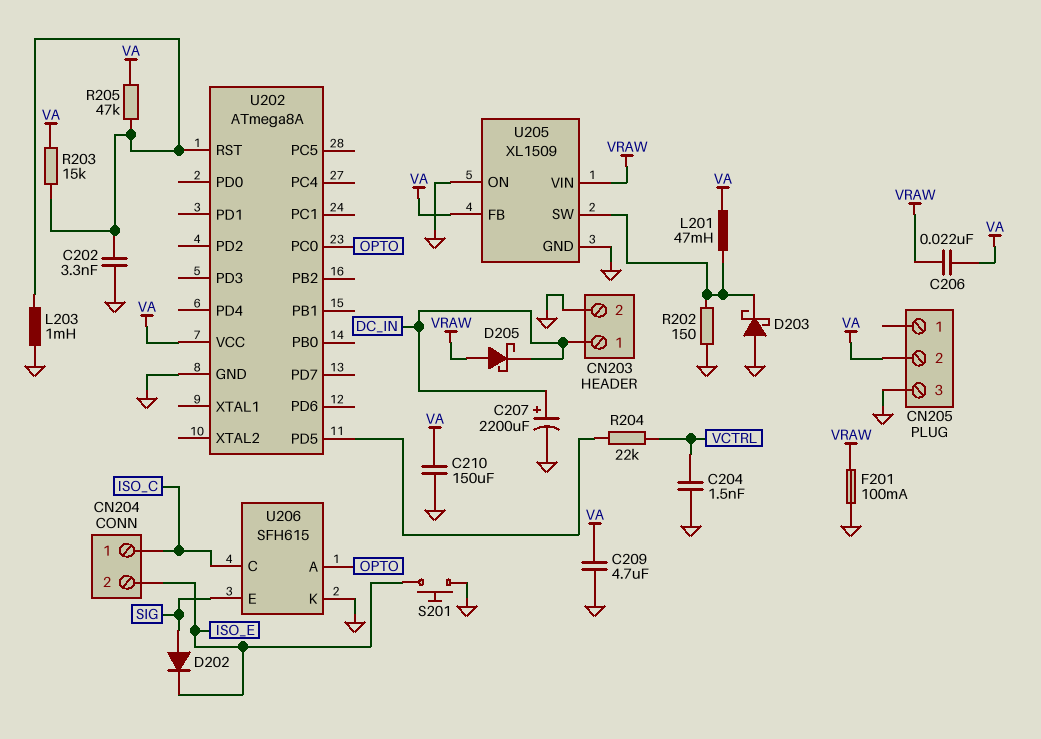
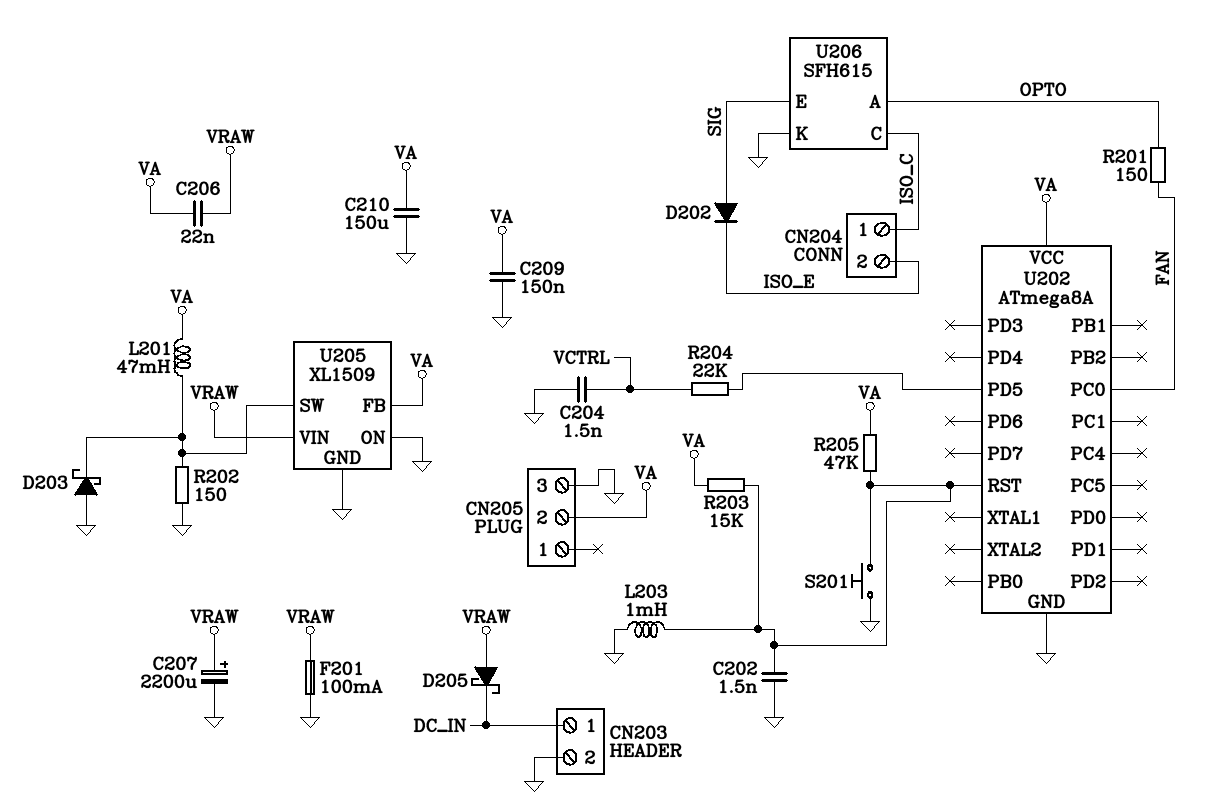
C202: 3.3nF (GND, U202/RST) -> 1.5nF (GND, U202/RST)
C207: 2200uF (plus DC_IN, minus GND) -> 2200uF (plus VRAW, minus GND)
C209: 4.7uF (GND, VA) -> 150nF (GND, VA)
R201: none -> 150 (FAN, OPTO)
S201: button (GND, ISO_E) -> button (GND, U202/RST)
U202 pin PC0: OPTO -> FAN

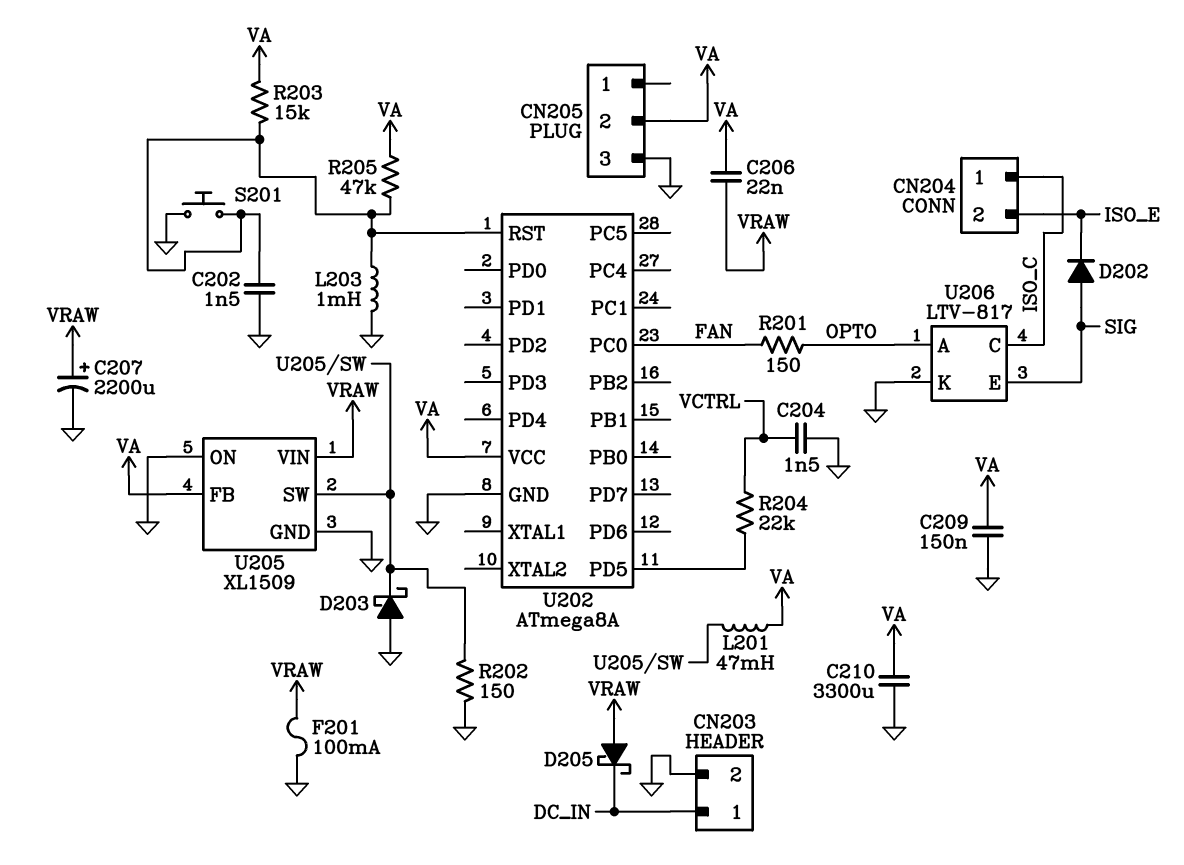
C210: 150uF (GND, VA) -> 3300uF (GND, VA)
U206: SFH615 -> LTV-817

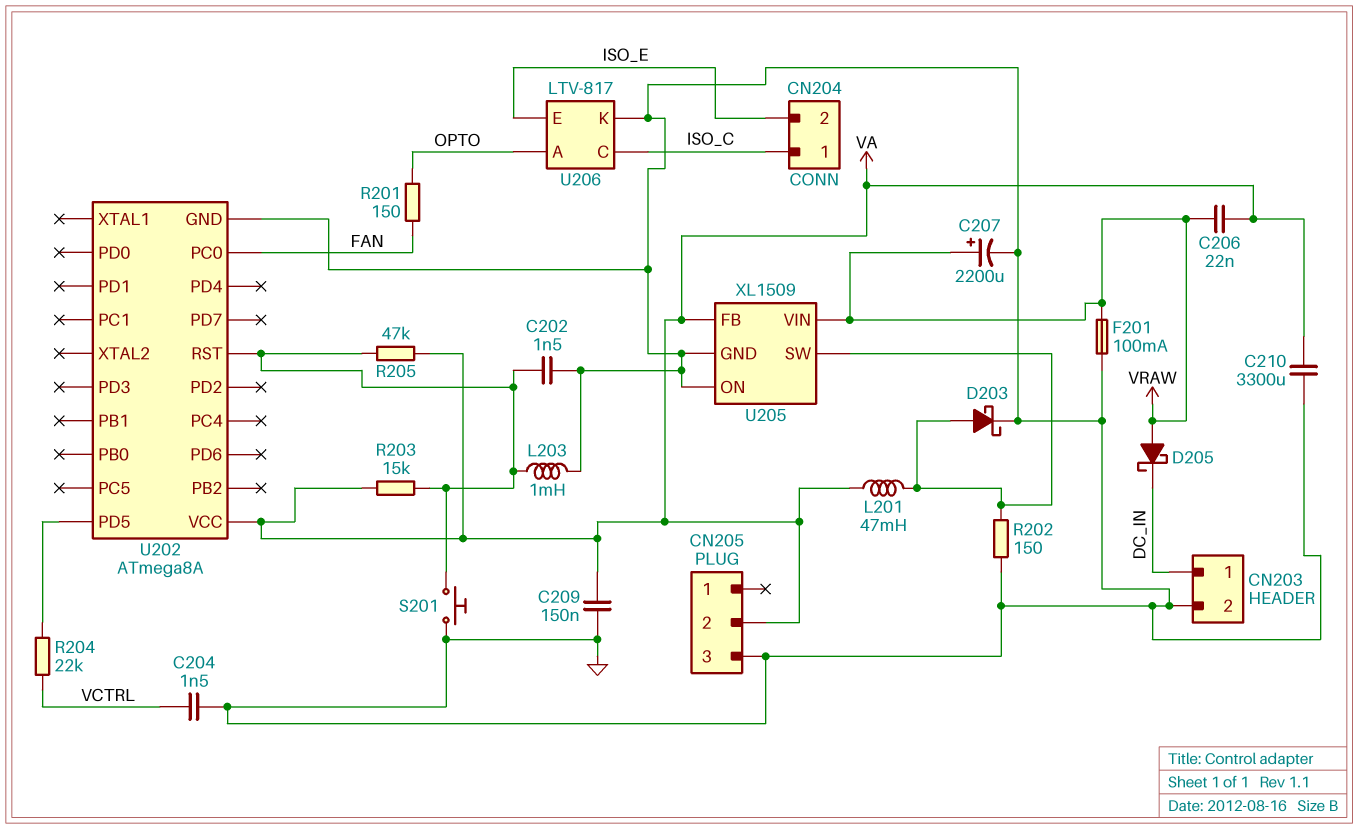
D202: diode (A SIG, K ISO_E) -> none
D203: schottky (A GND, K U205/SW) -> schottky (A U205/SW, K GND)
U206 pin E: SIG -> ISO_E

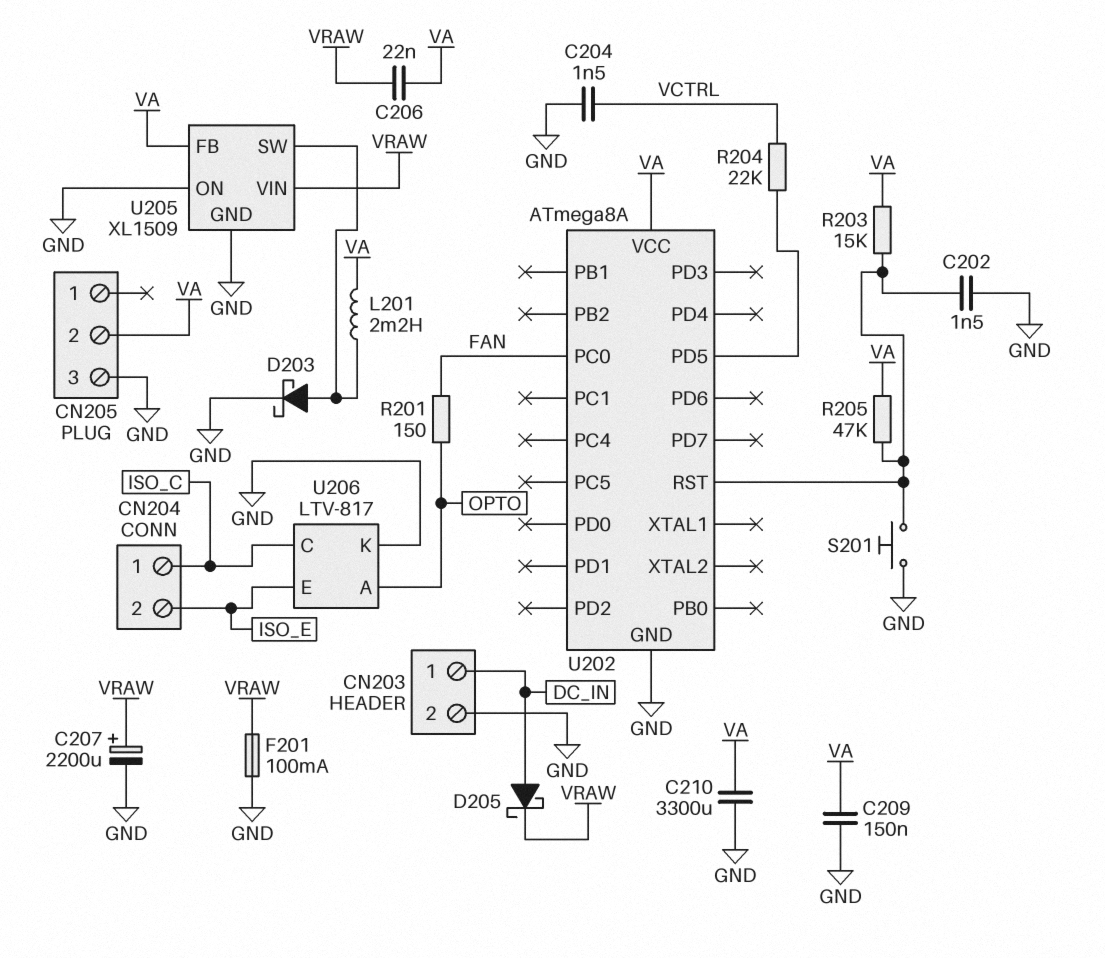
D205: schottky (A VRAW, K DC_IN) -> schottky (A DC_IN, K VRAW)
L201: 47mH (U205/SW, VA) -> 2.2mH (U205/SW, VA)
L203: 1mH (GND, U202/RST) -> none
R202: 150 (GND, U205/SW) -> none

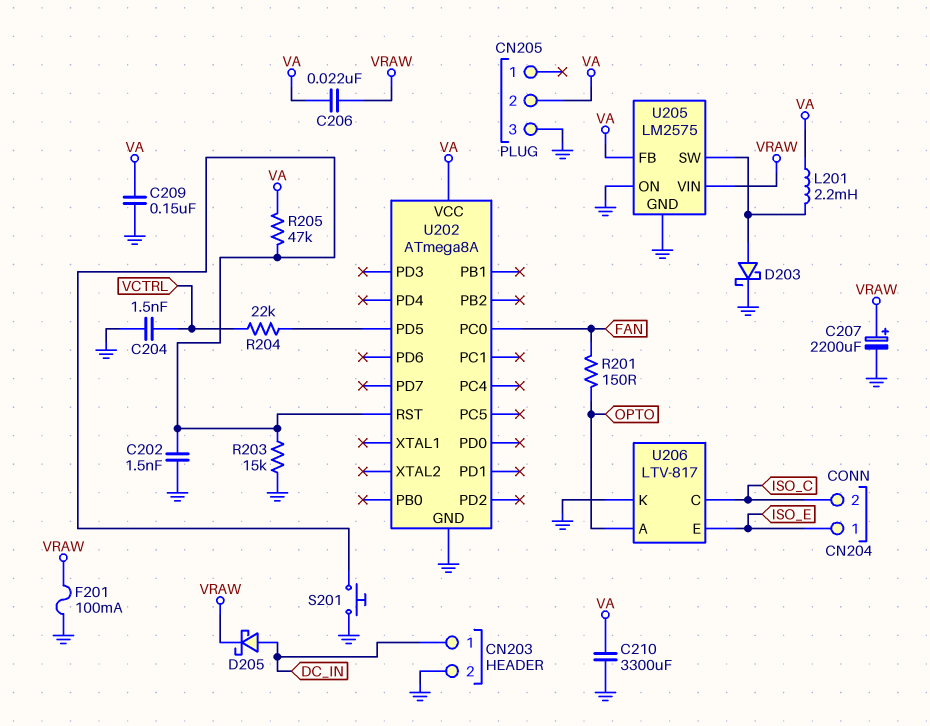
CN204 pin 1: ISO_C -> ISO_E
CN204 pin 2: ISO_E -> ISO_C
R203: 15k (U202/RST, VA) -> 15k (GND, U202/RST)
U205: XL1509 -> LM2575

